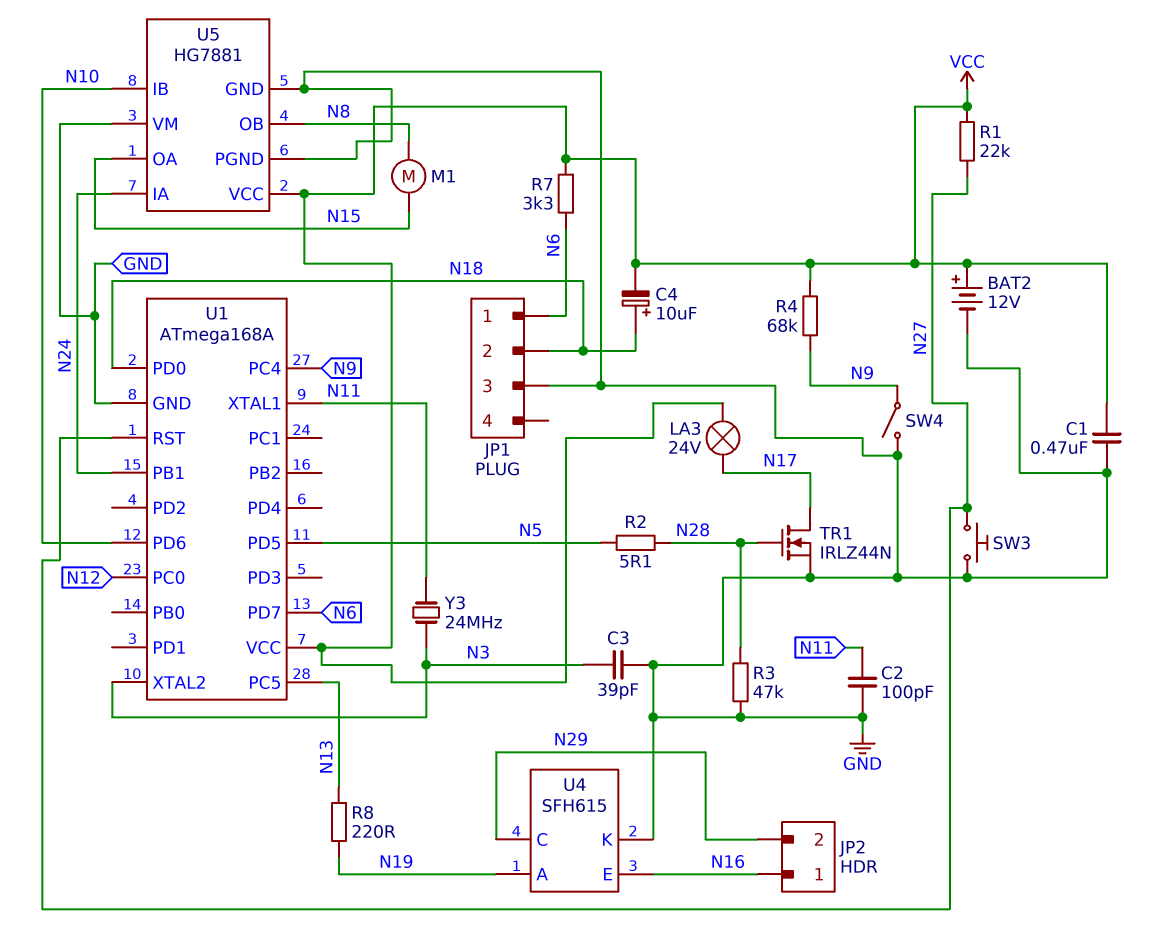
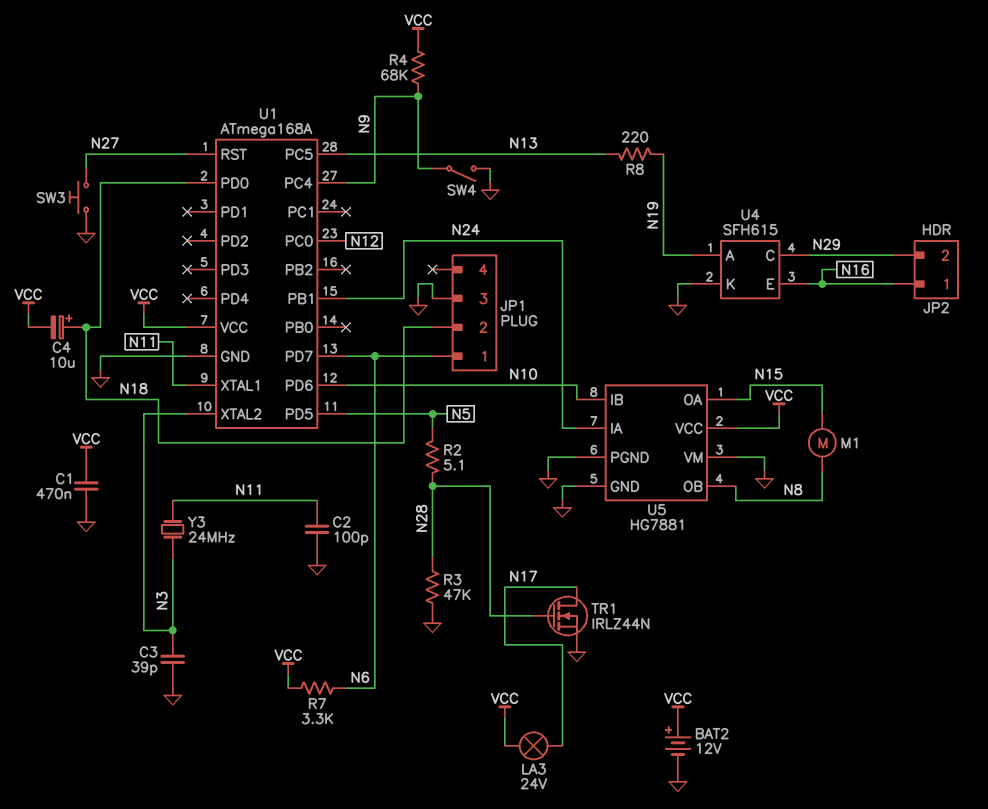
R1: 22k (N27, VCC) -> none

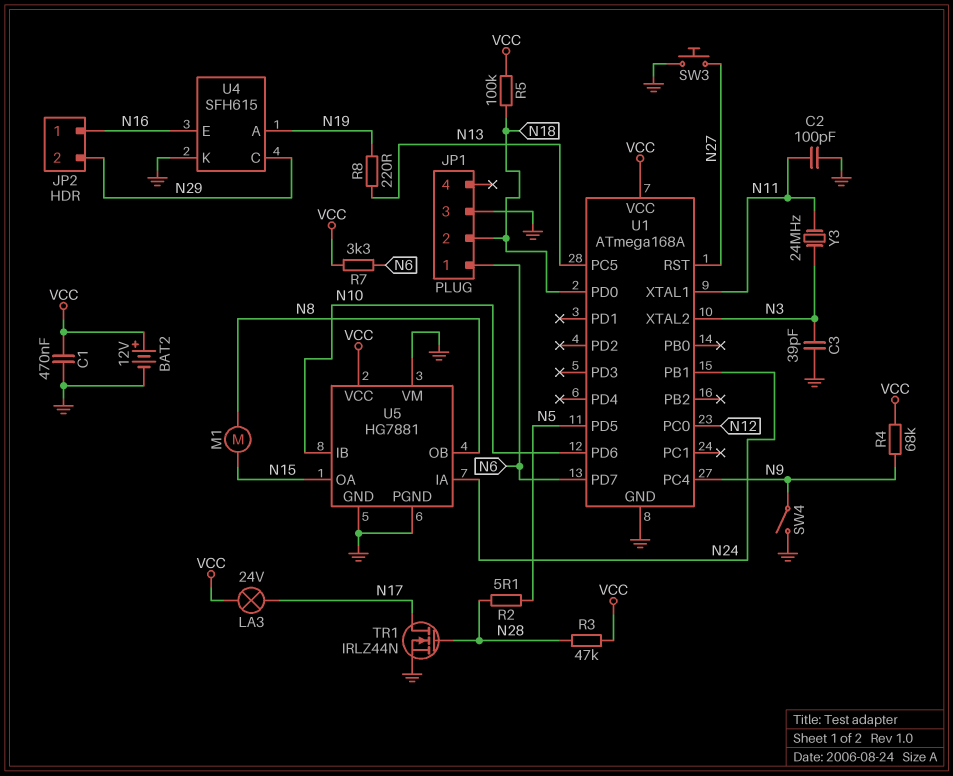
C4: 10uF (plus N18, minus VCC) -> none
R3: 47k (GND, N28) -> 47k (N28, VCC)
R5: none -> 100k (N18, VCC)

